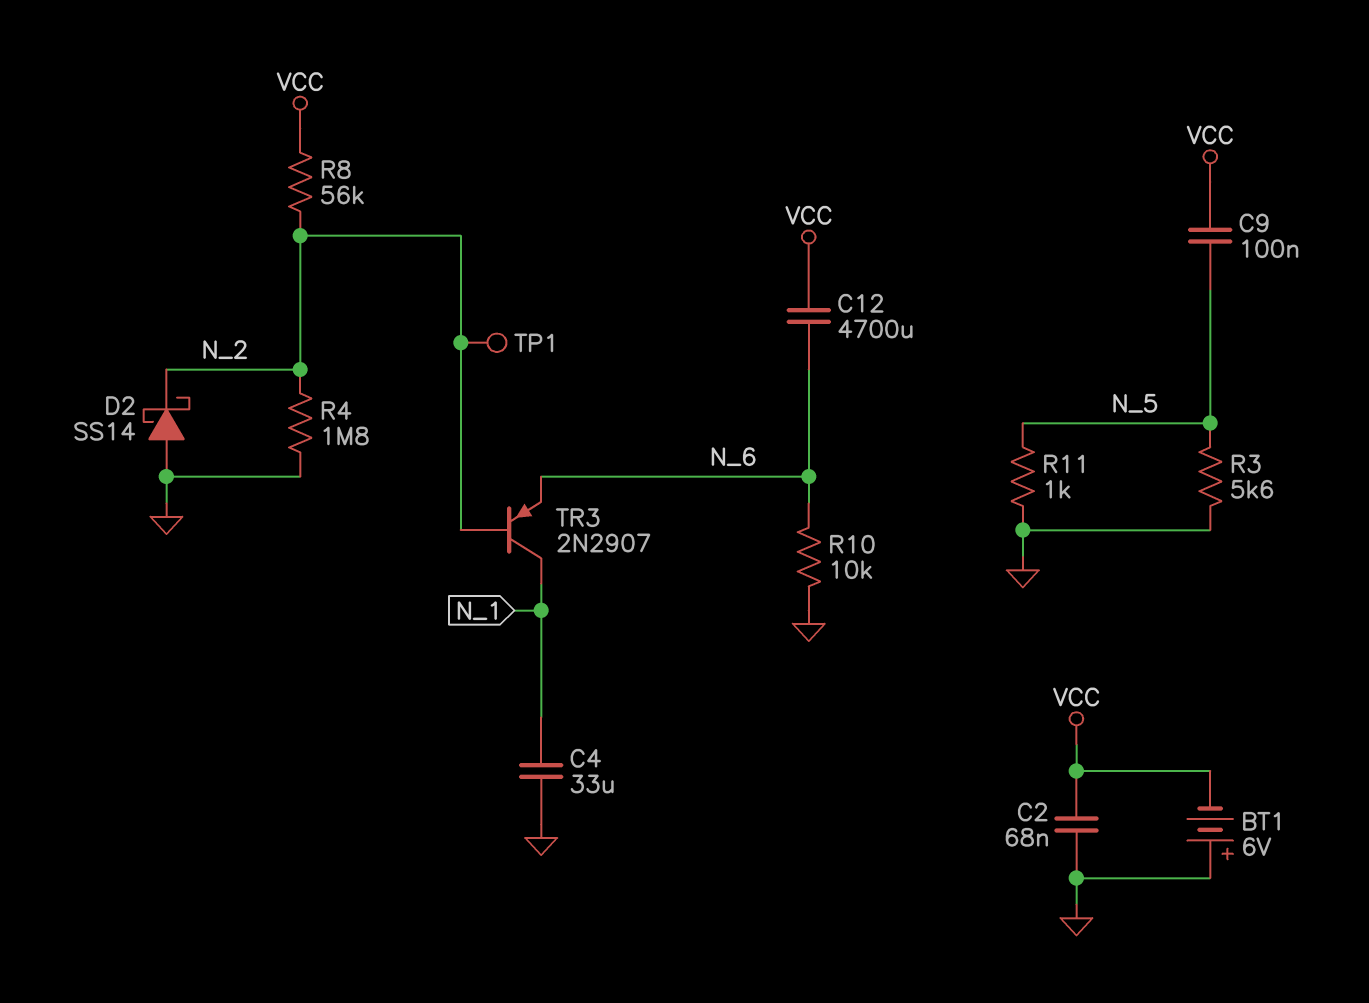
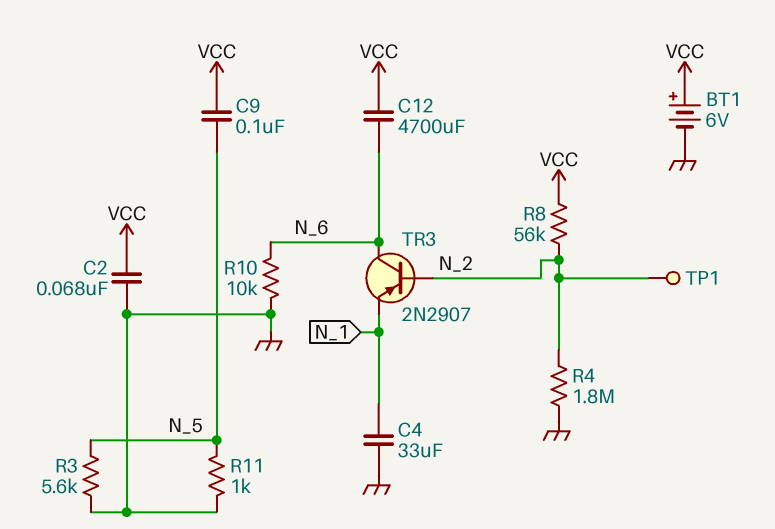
BT1: 6V (plus GND, minus VCC) -> 6V (plus VCC, minus GND)
D2: schottky SS14 (A GND, K N_2) -> none
TR3: PNP 2N2907 (B N_2, C N_1, E N_6) -> PNP 2N2907 (B N_2, C N_6, E N_1)

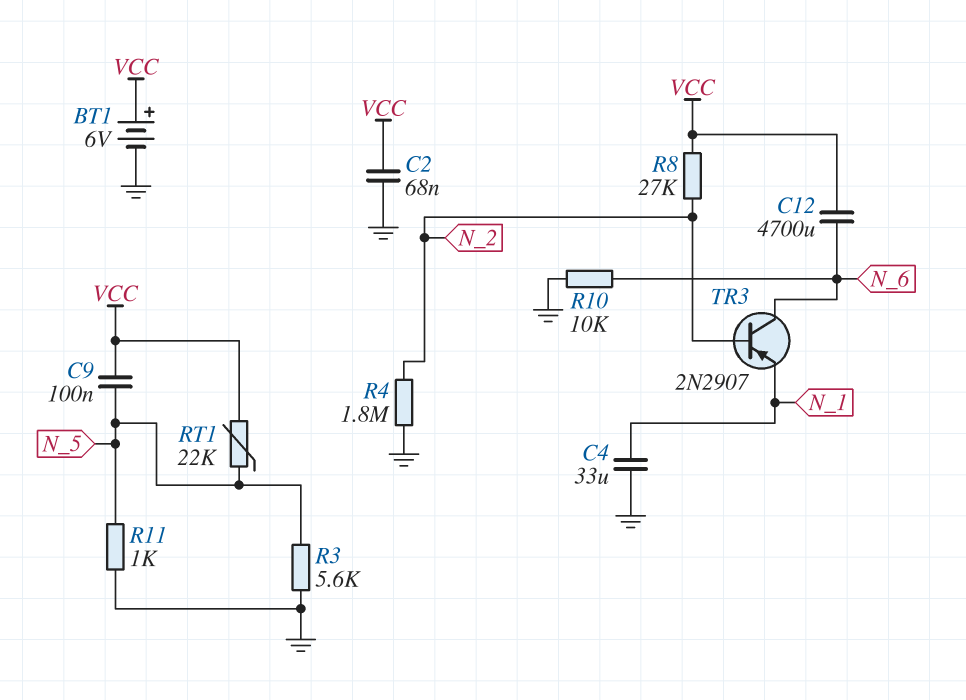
R8: 56k (N_2, VCC) -> 27k (N_2, VCC)
RT1: none -> 22k (N_5, VCC)
TP1: test point (N_2) -> none

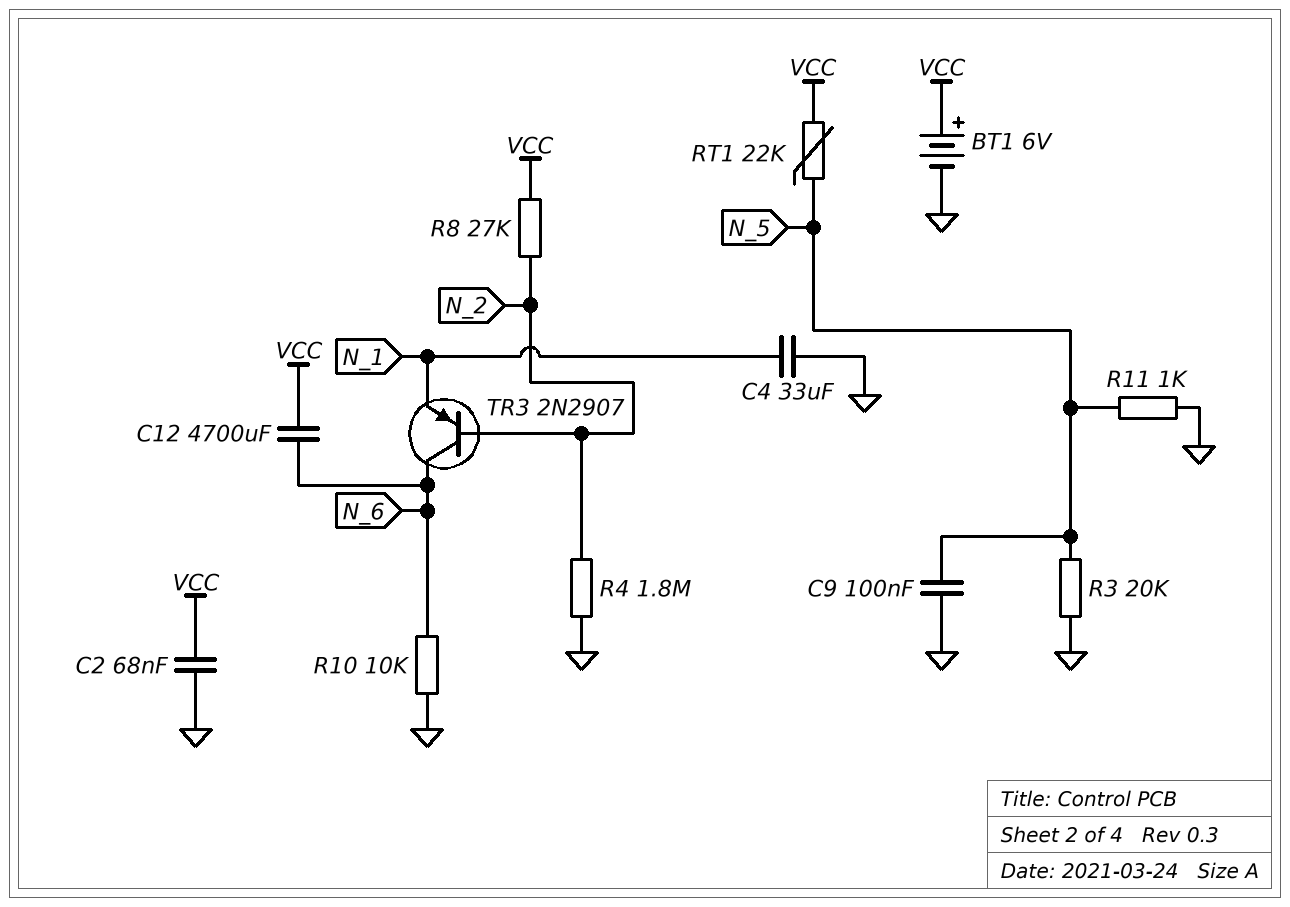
C9: 100nF (N_5, VCC) -> 100nF (GND, N_5)
R3: 5.6k (GND, N_5) -> 20k (GND, N_5)

